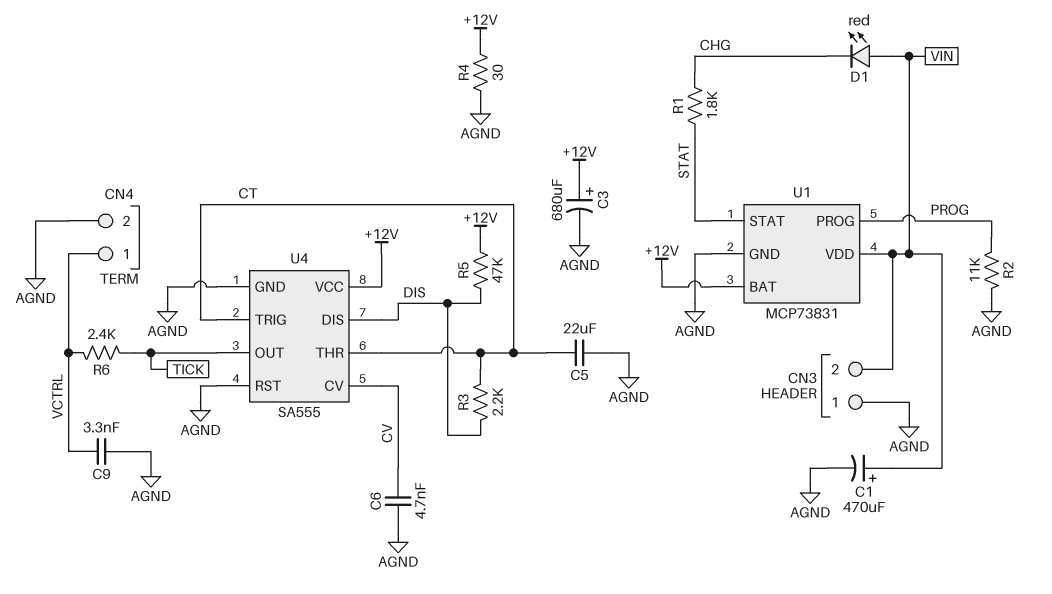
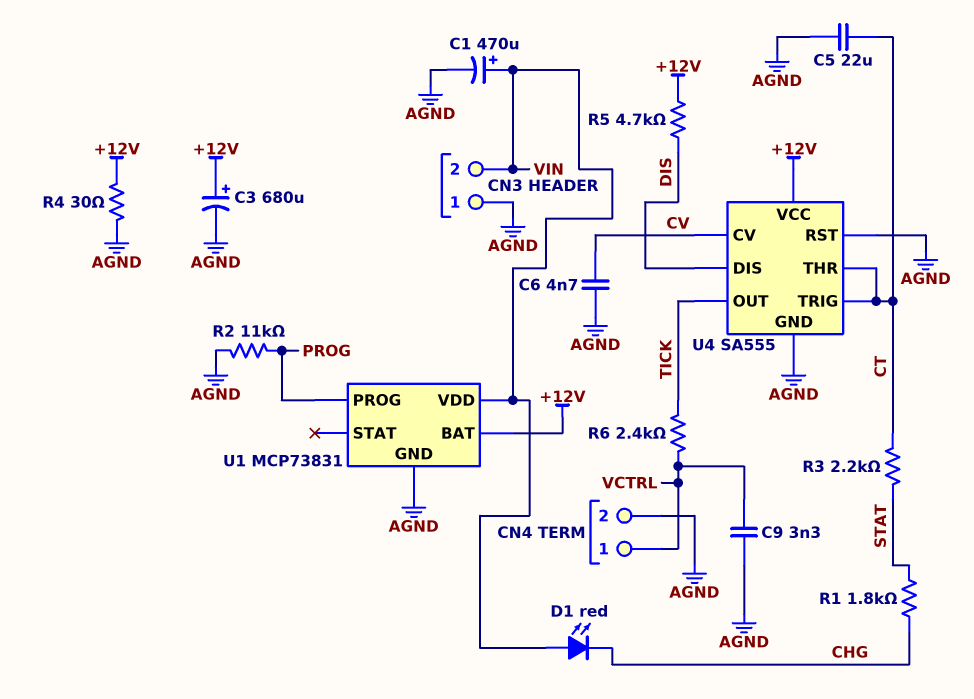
R3: 2.2k (CT, DIS) -> 2.2k (CT, STAT)
R5: 47k (+12V, DIS) -> 4.7k (+12V, DIS)
U1 pin STAT: STAT -> none

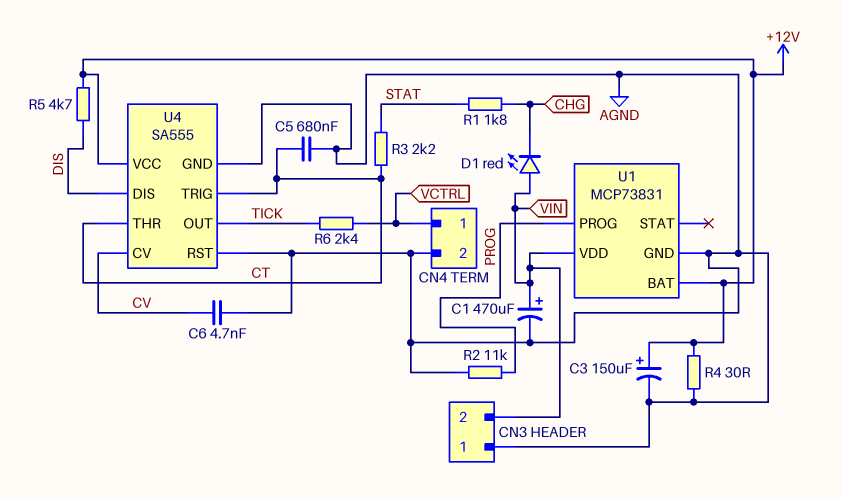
C3: 680uF (plus +12V, minus AGND) -> 150uF (plus +12V, minus AGND)
C5: 22uF (AGND, CT) -> 680nF (AGND, CT)
C9: 3.3nF (AGND, VCTRL) -> none

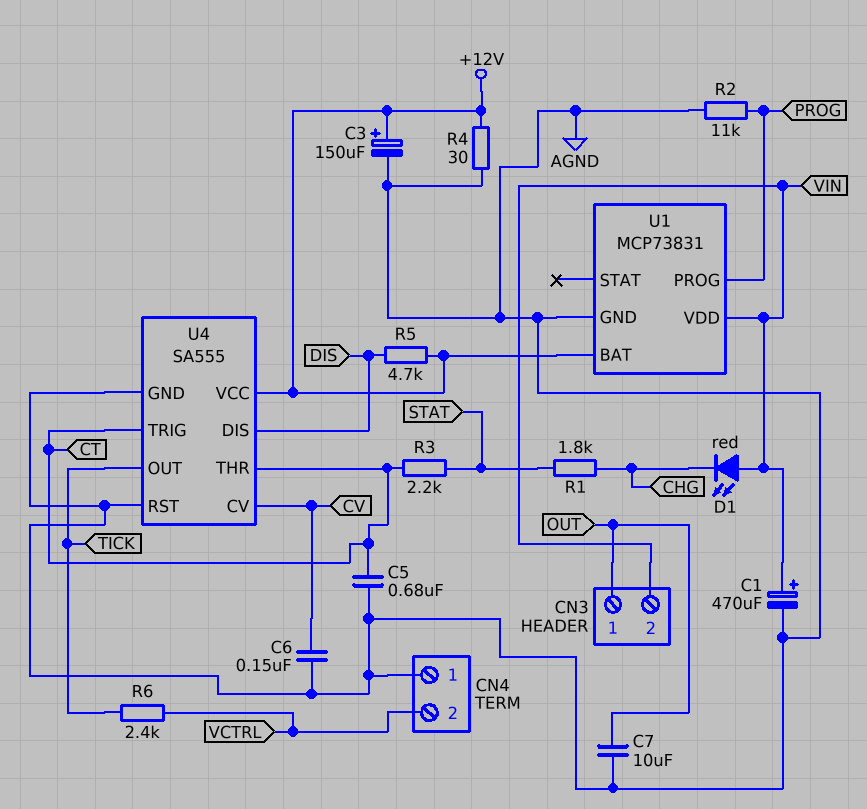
C6: 4.7nF (AGND, CV) -> 150nF (AGND, CV)
C7: none -> 10uF (AGND, OUT)
CN3 pin 1: AGND -> OUT
CN4 pin 1: VCTRL -> AGND
CN4 pin 2: AGND -> VCTRL

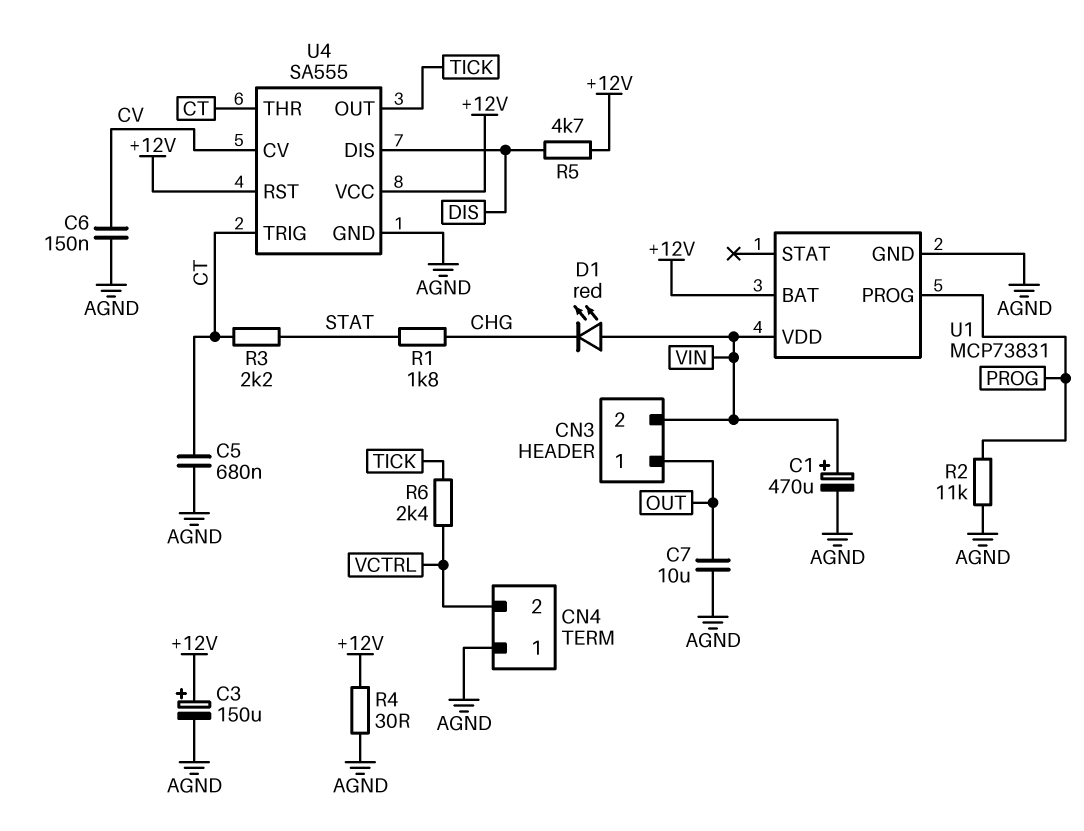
U4 pin RST: AGND -> +12V

